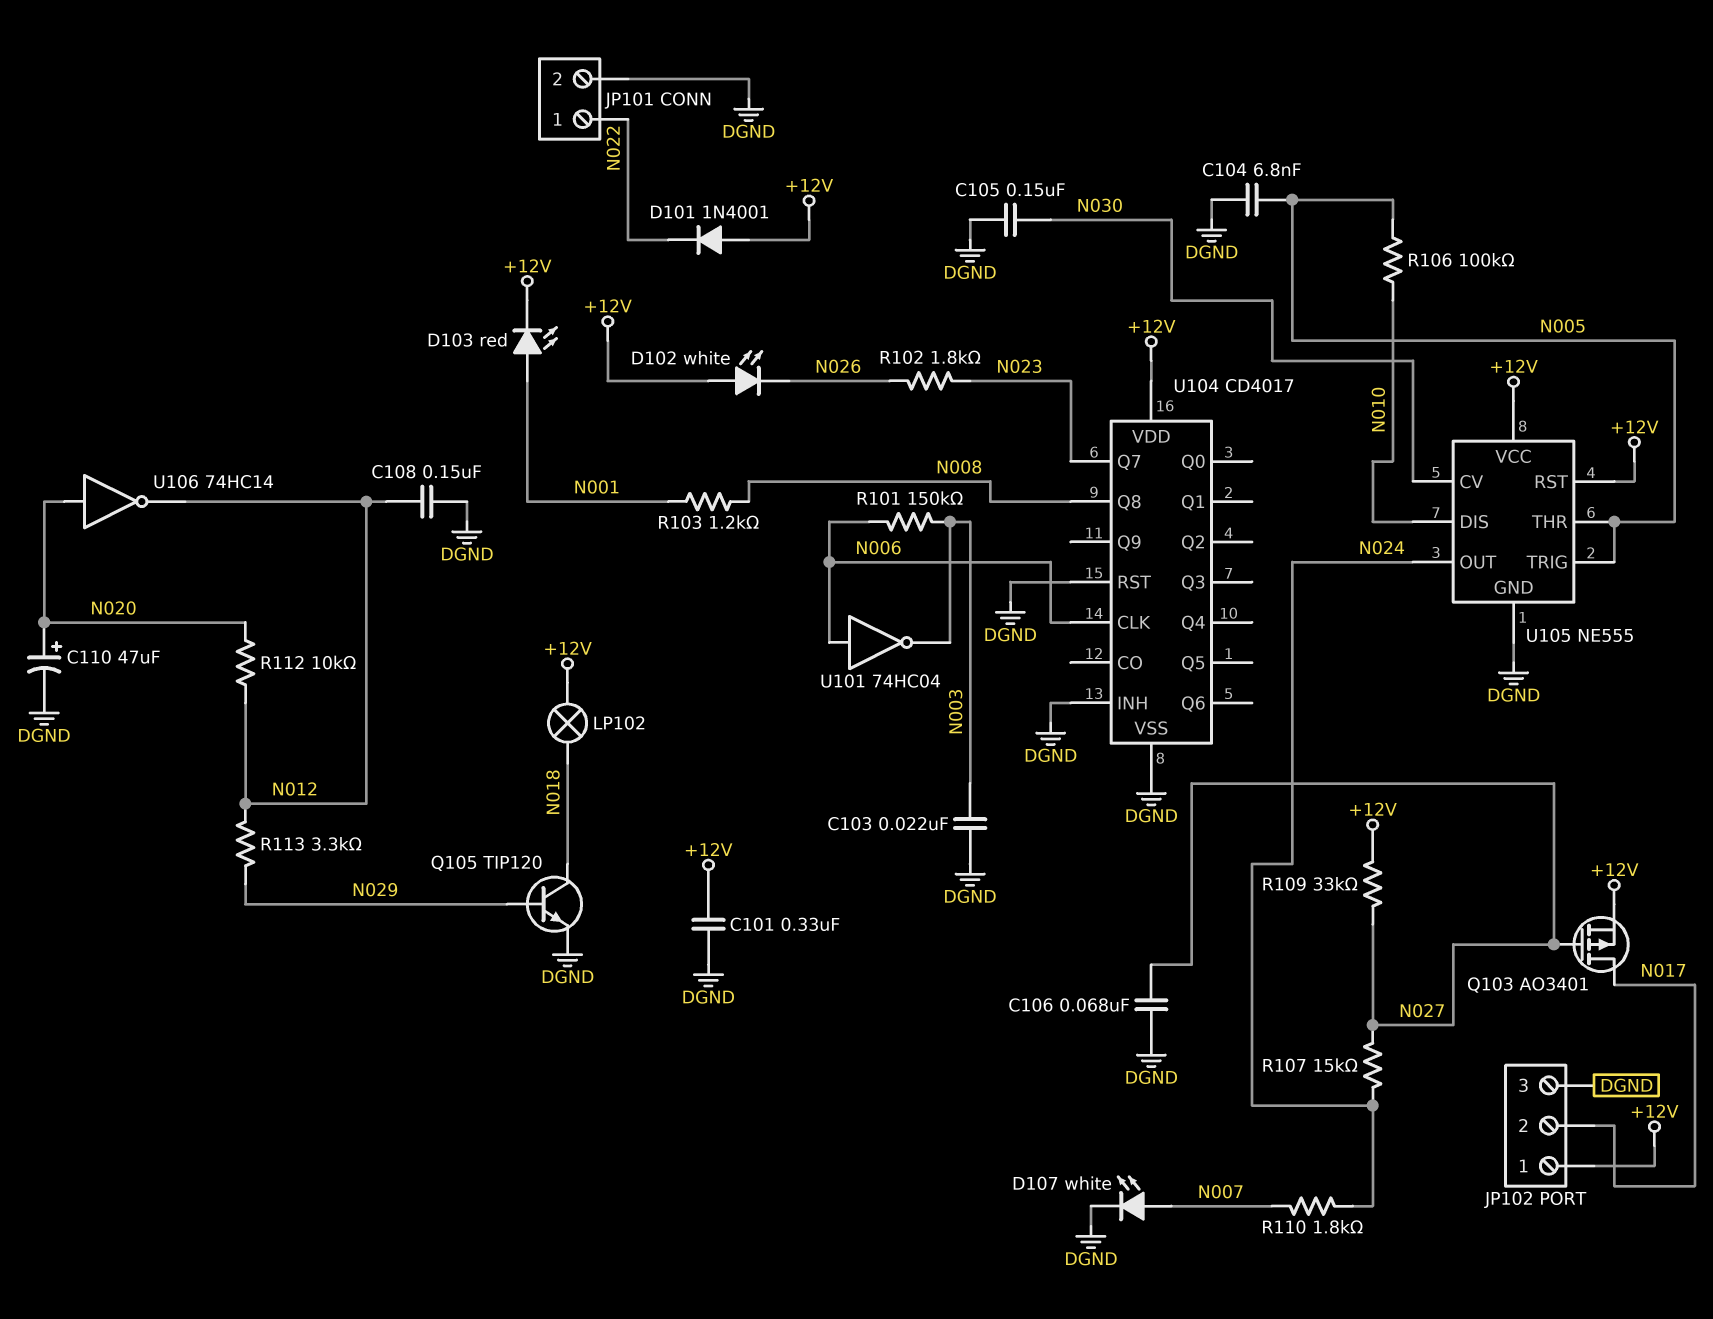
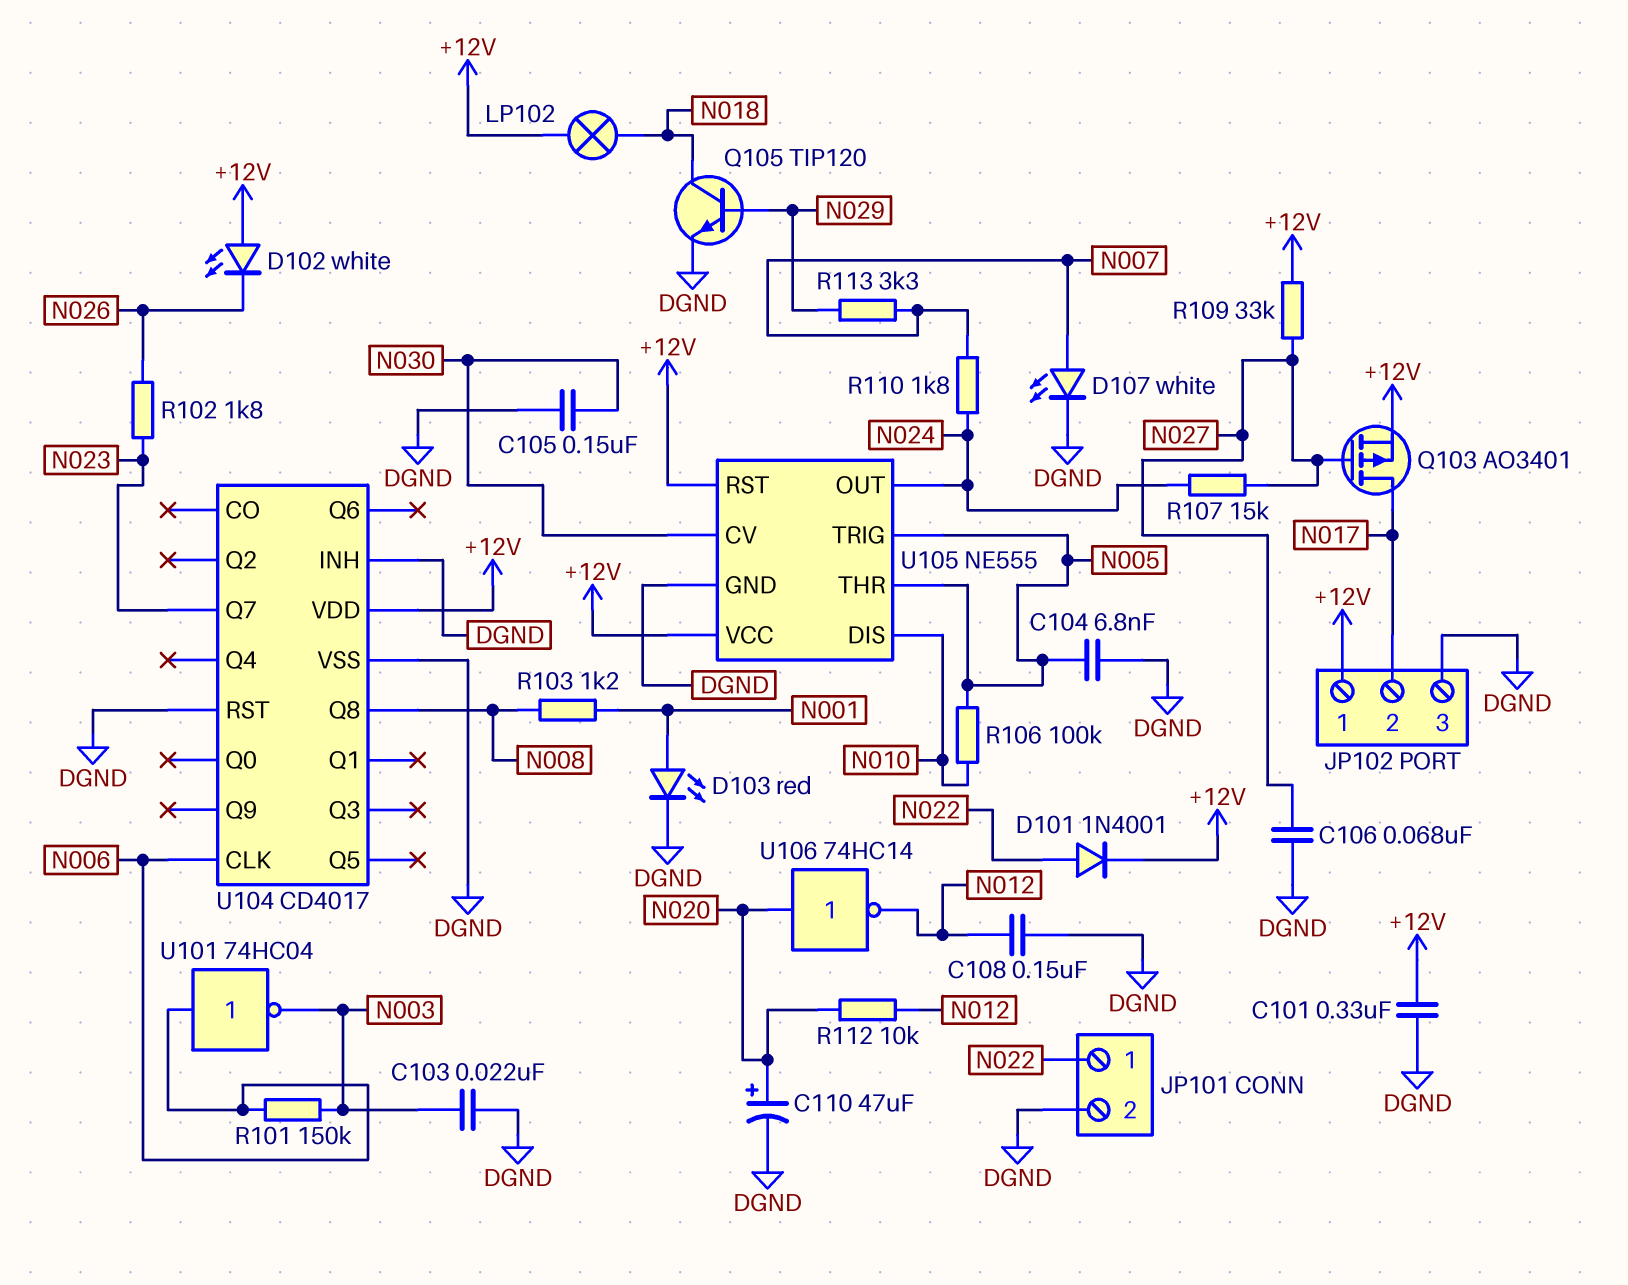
D101: diode 1N4001 (A +12V, K N022) -> diode 1N4001 (A N022, K +12V)
D103: LED red (A N001, K +12V) -> LED red (A N001, K DGND)
R113: 3.3k (N012, N029) -> 3.3k (N007, N029)

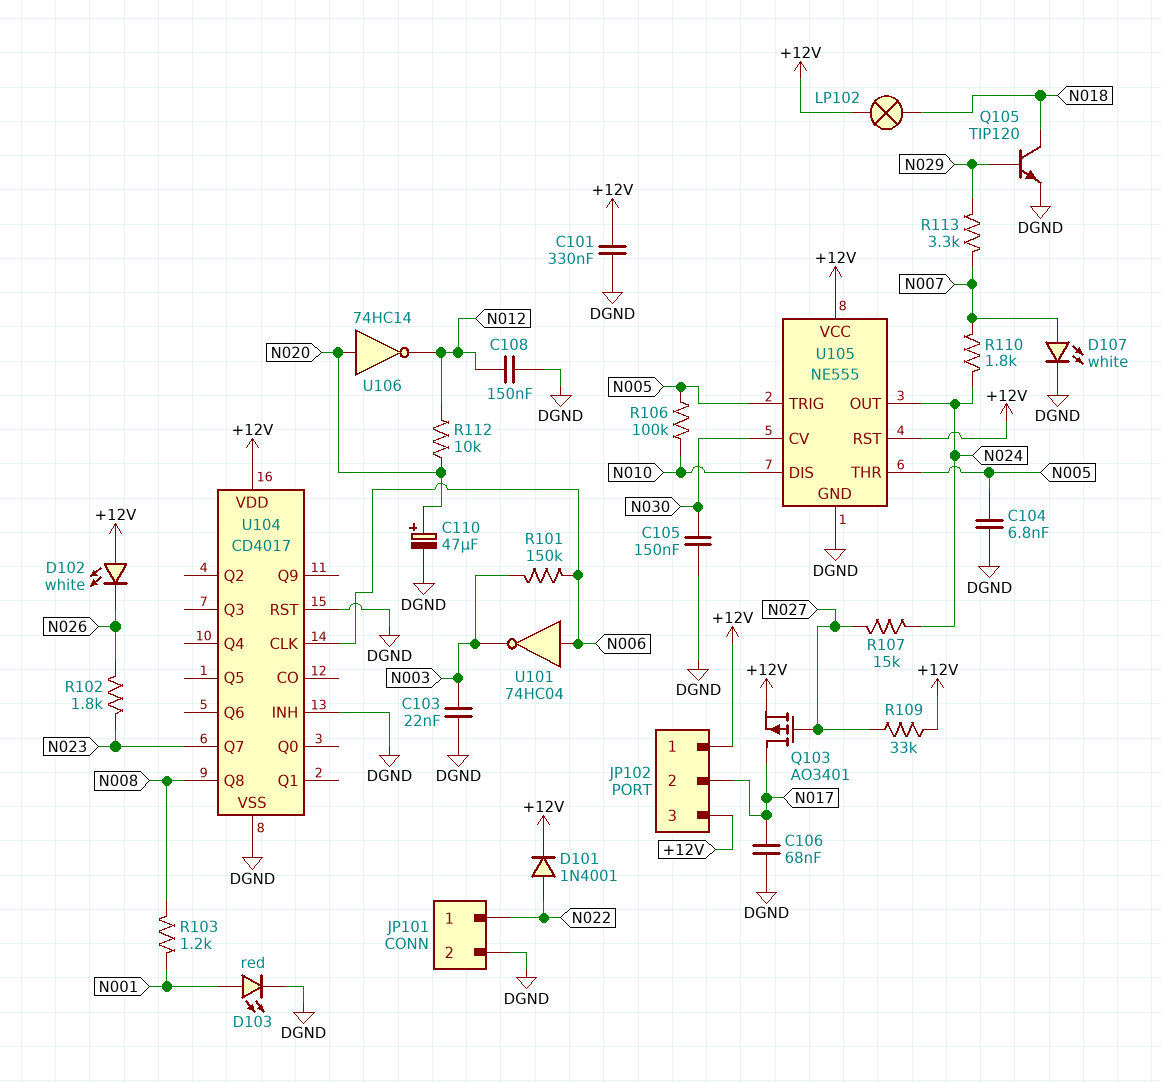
C106: 68nF (DGND, N027) -> 68nF (DGND, N017)
JP102 pin 3: DGND -> +12V

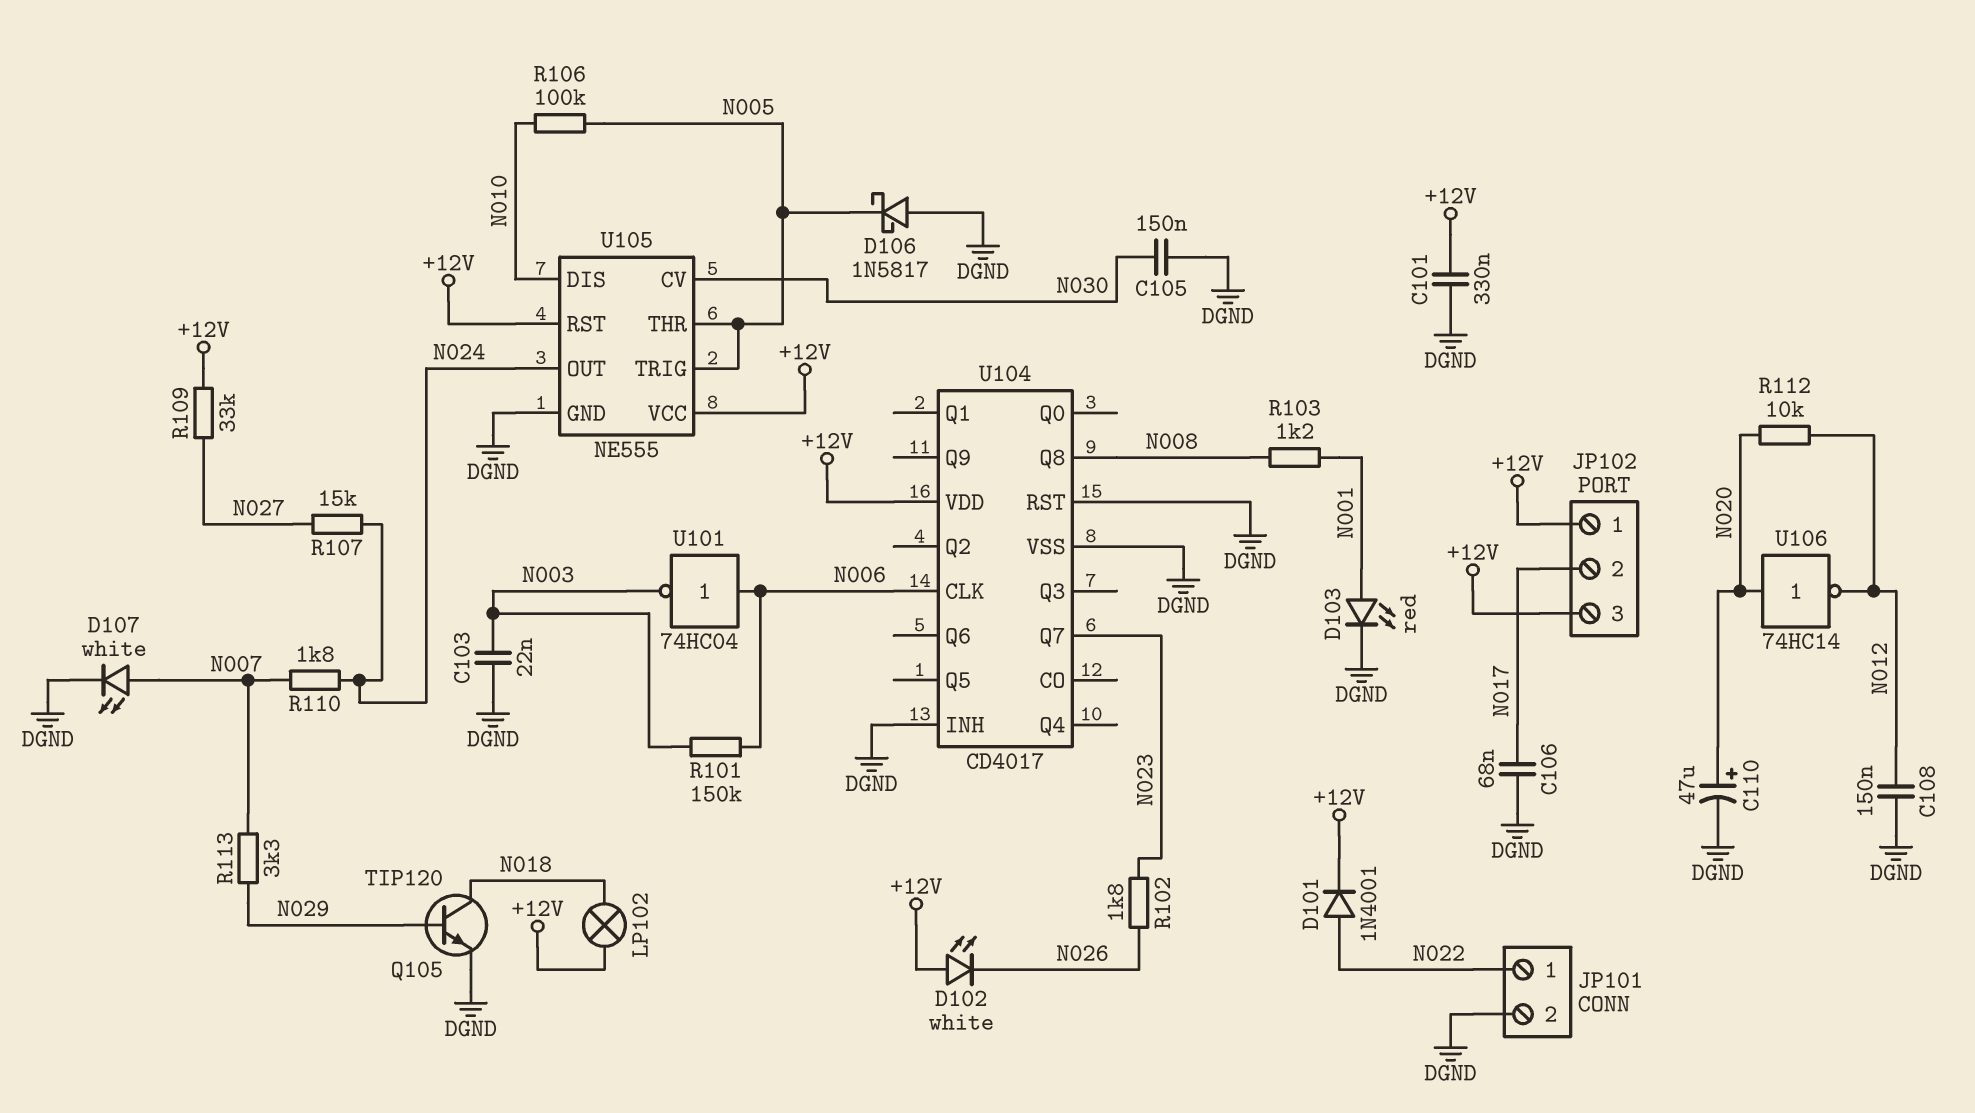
C104: 6.8nF (DGND, N005) -> none
D106: none -> schottky 1N5817 (A DGND, K N005)
Q103: PMOS AO3401 (G N027, D N017, S +12V) -> none

